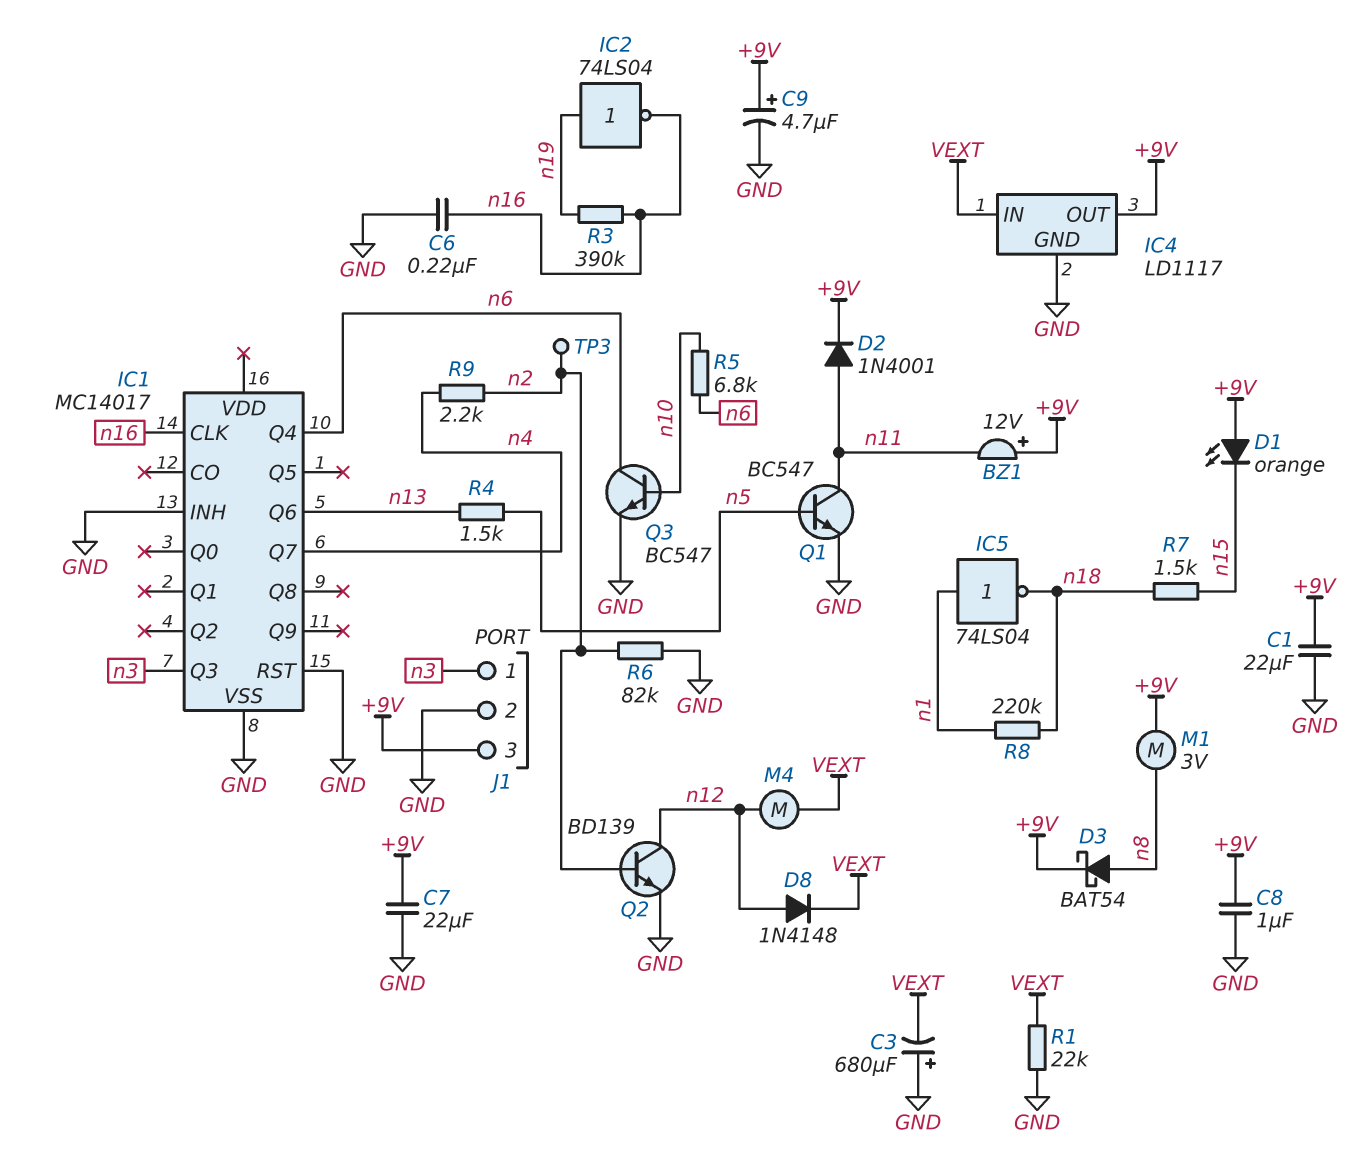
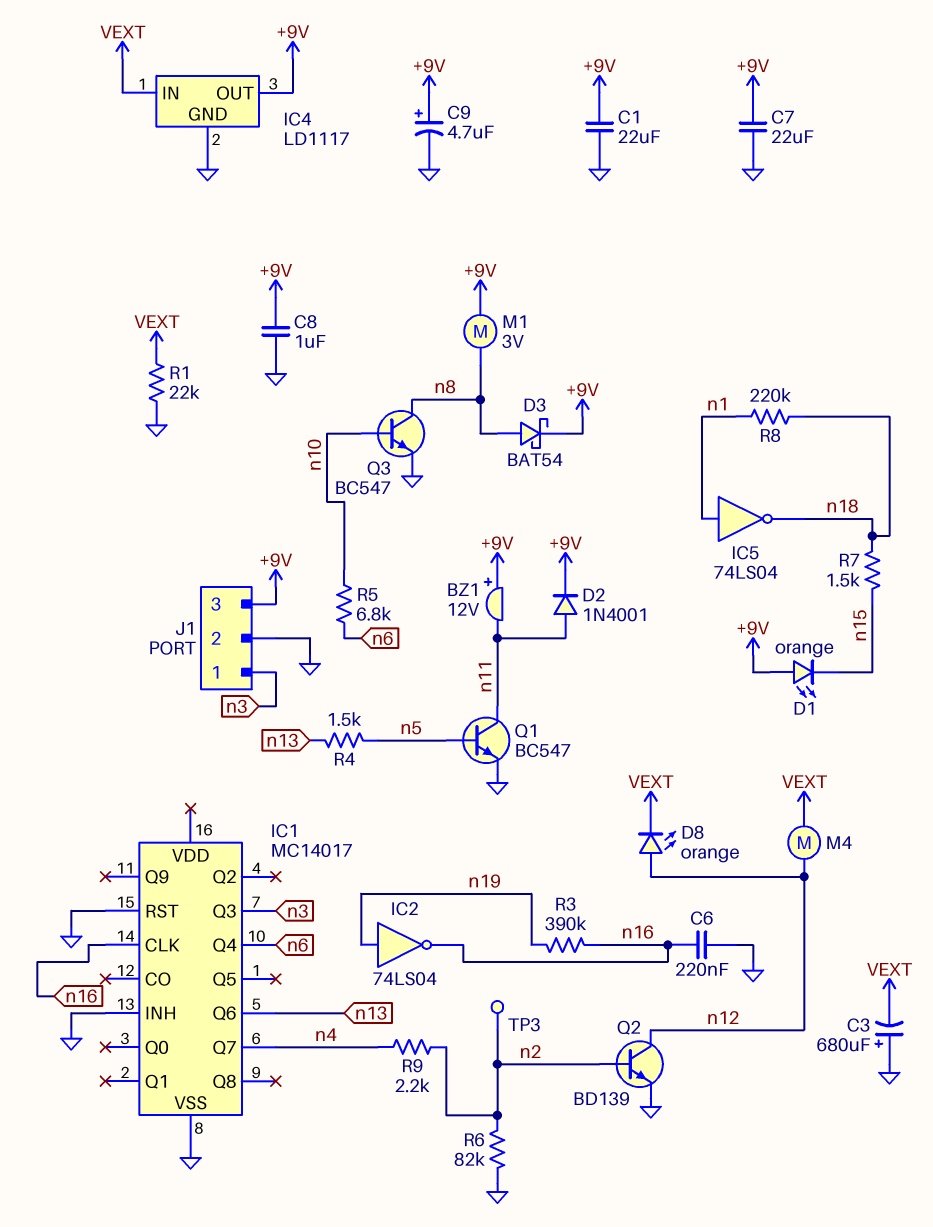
D8: diode 1N4148 (A n12, K VEXT) -> LED orange (A n12, K VEXT)
Q3: NPN BC547 (B n10, C n6, E GND) -> NPN BC547 (B n10, C n8, E GND)

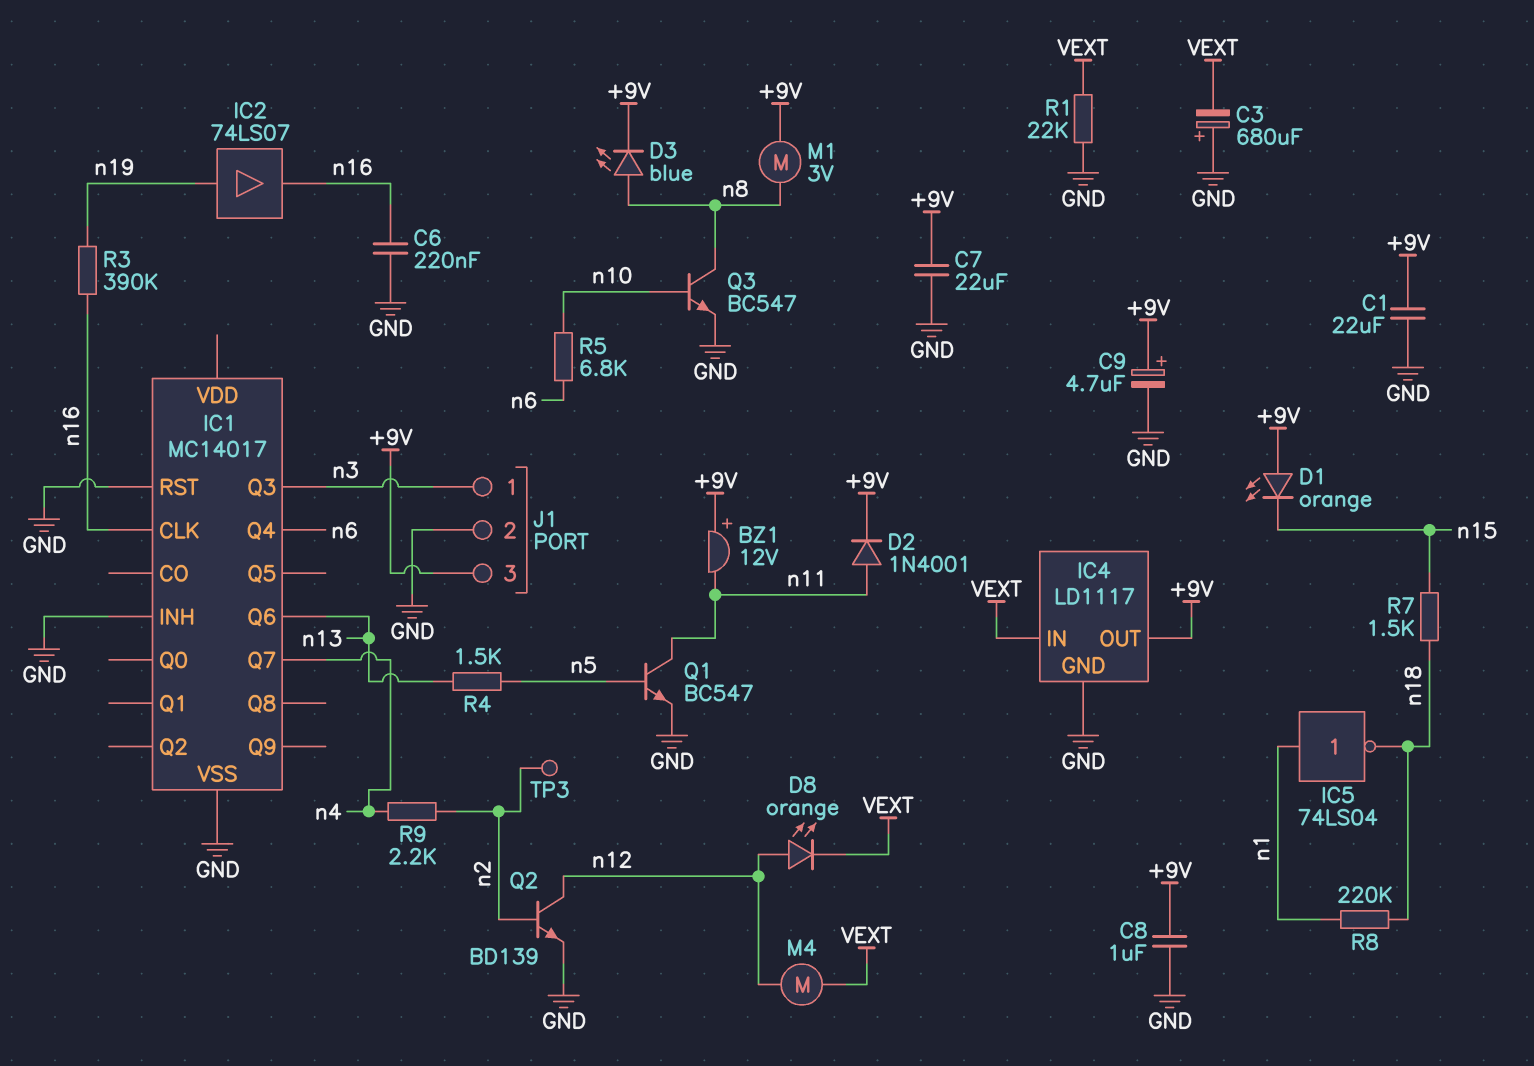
D3: schottky BAT54 (A n8, K +9V) -> LED blue (A n8, K +9V)
IC2: NOT 74LS04 (in n19, out n16) -> buffer 74LS07 (in n19, out n16)
R6: 82k (GND, n2) -> none

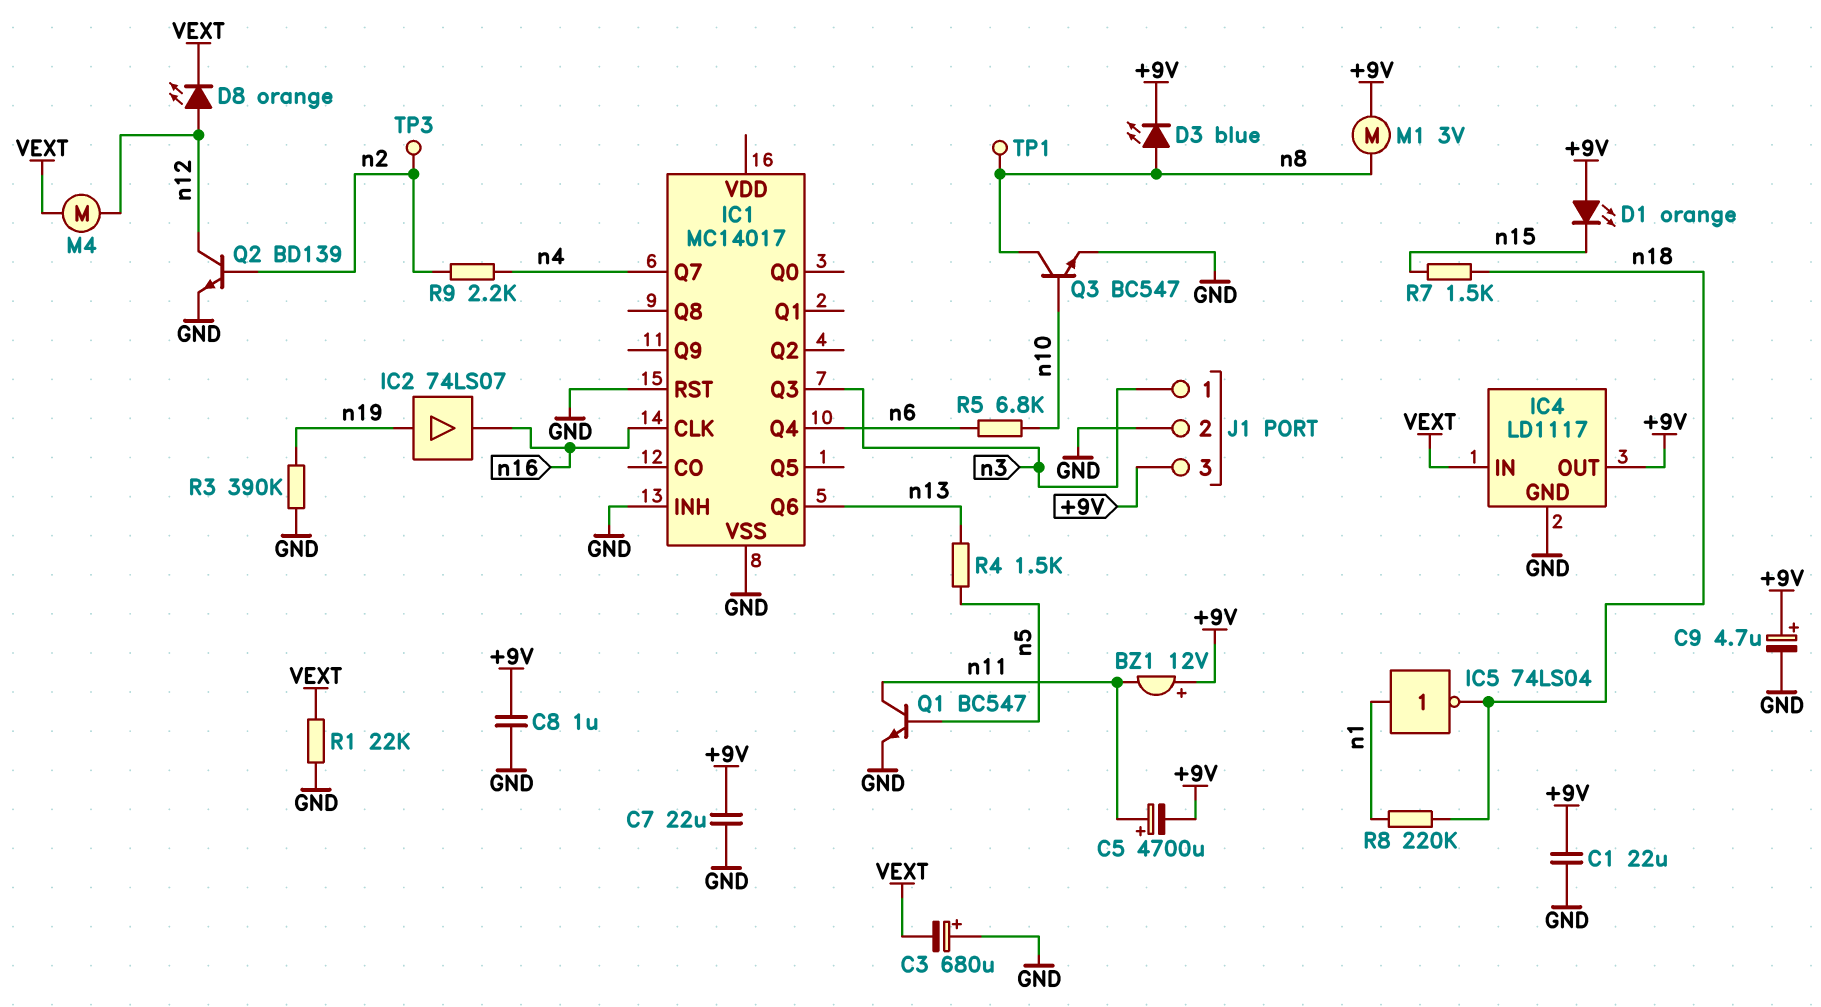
C5: none -> 4700uF (plus n11, minus +9V)
C6: 220nF (GND, n16) -> none
D2: diode 1N4001 (A n11, K +9V) -> none
R3: 390k (n16, n19) -> 390k (GND, n19)
TP1: none -> test point (n8)

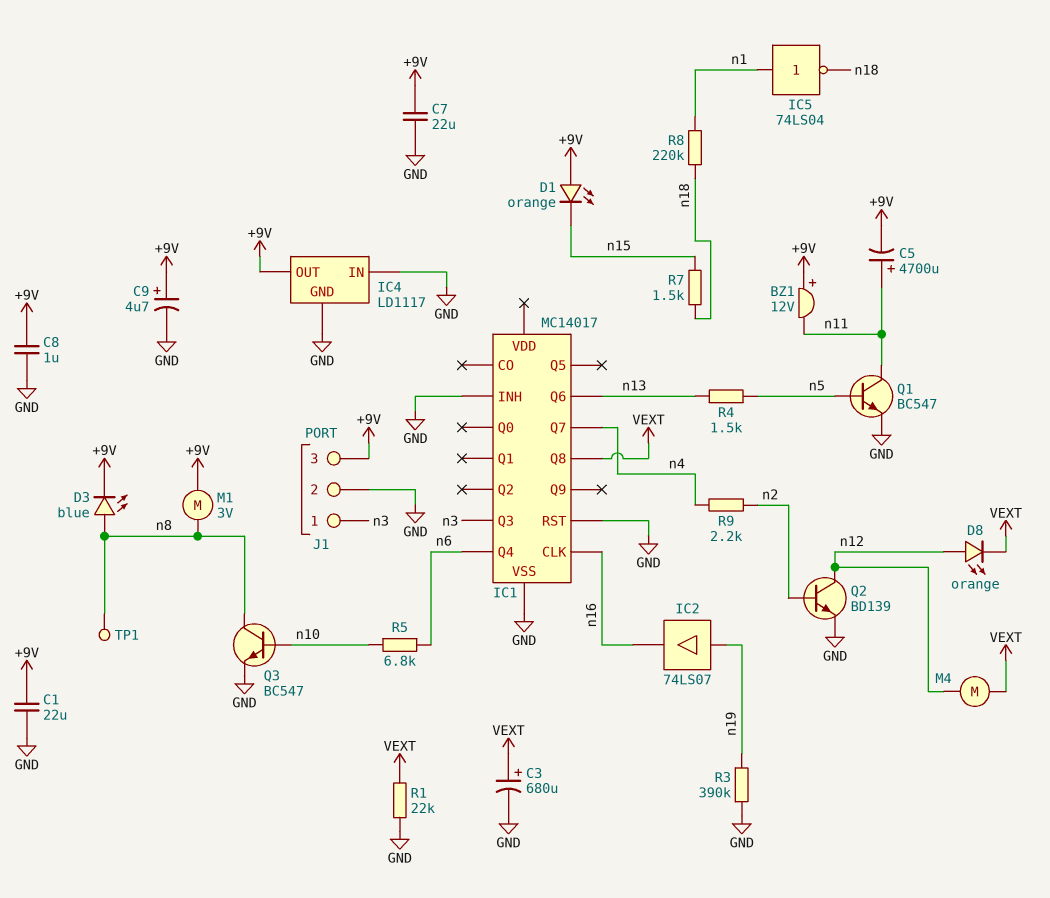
C3: 680uF (plus GND, minus VEXT) -> 680uF (plus VEXT, minus GND)
IC1 pin Q8: none -> VEXT
IC4 pin IN: VEXT -> GND
TP3: test point (n2) -> none

